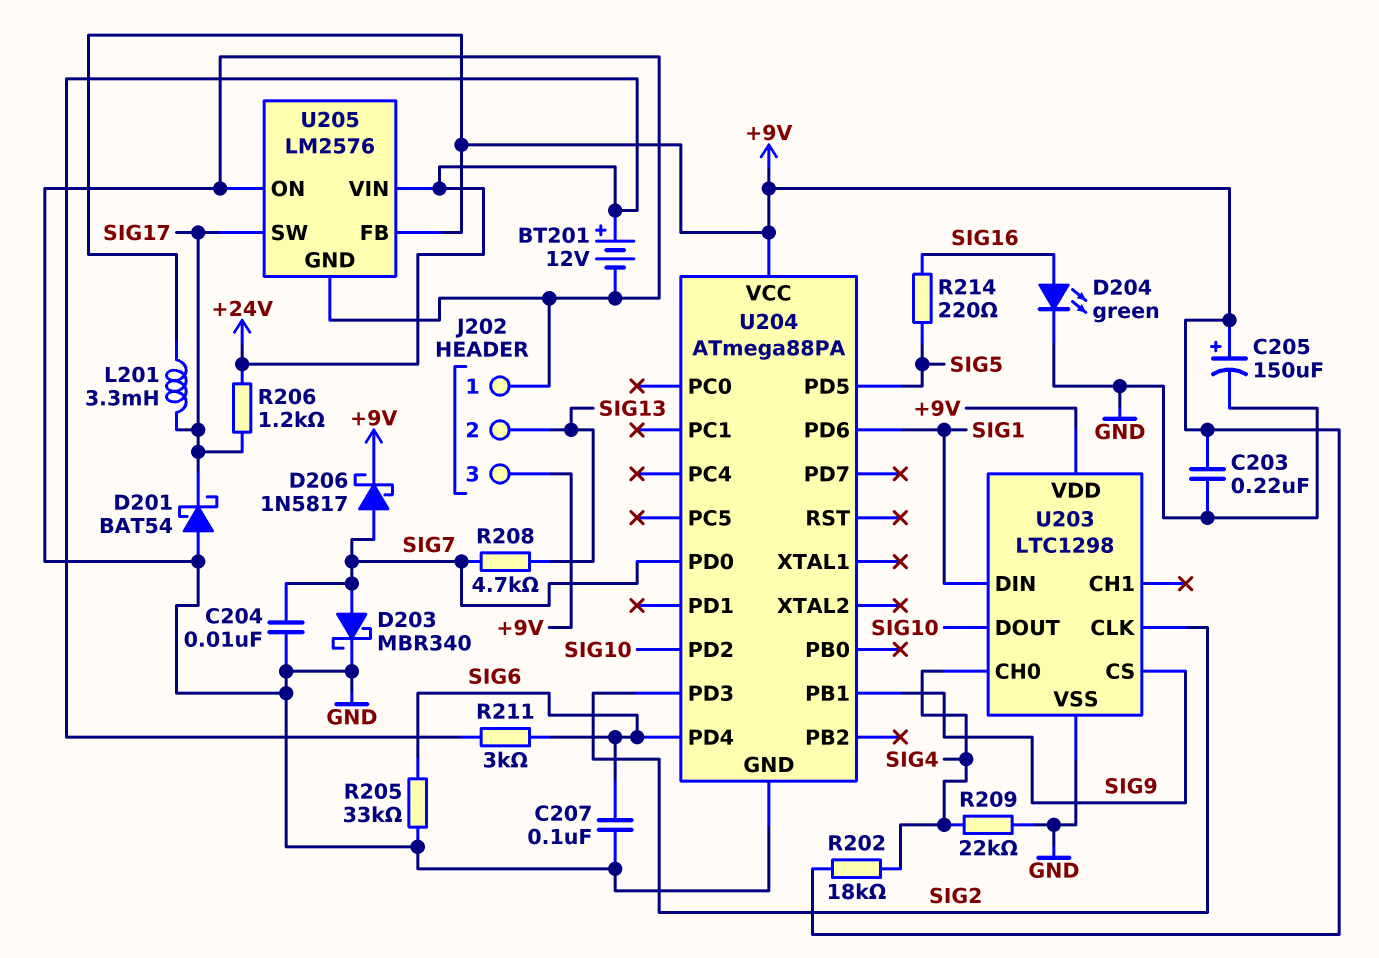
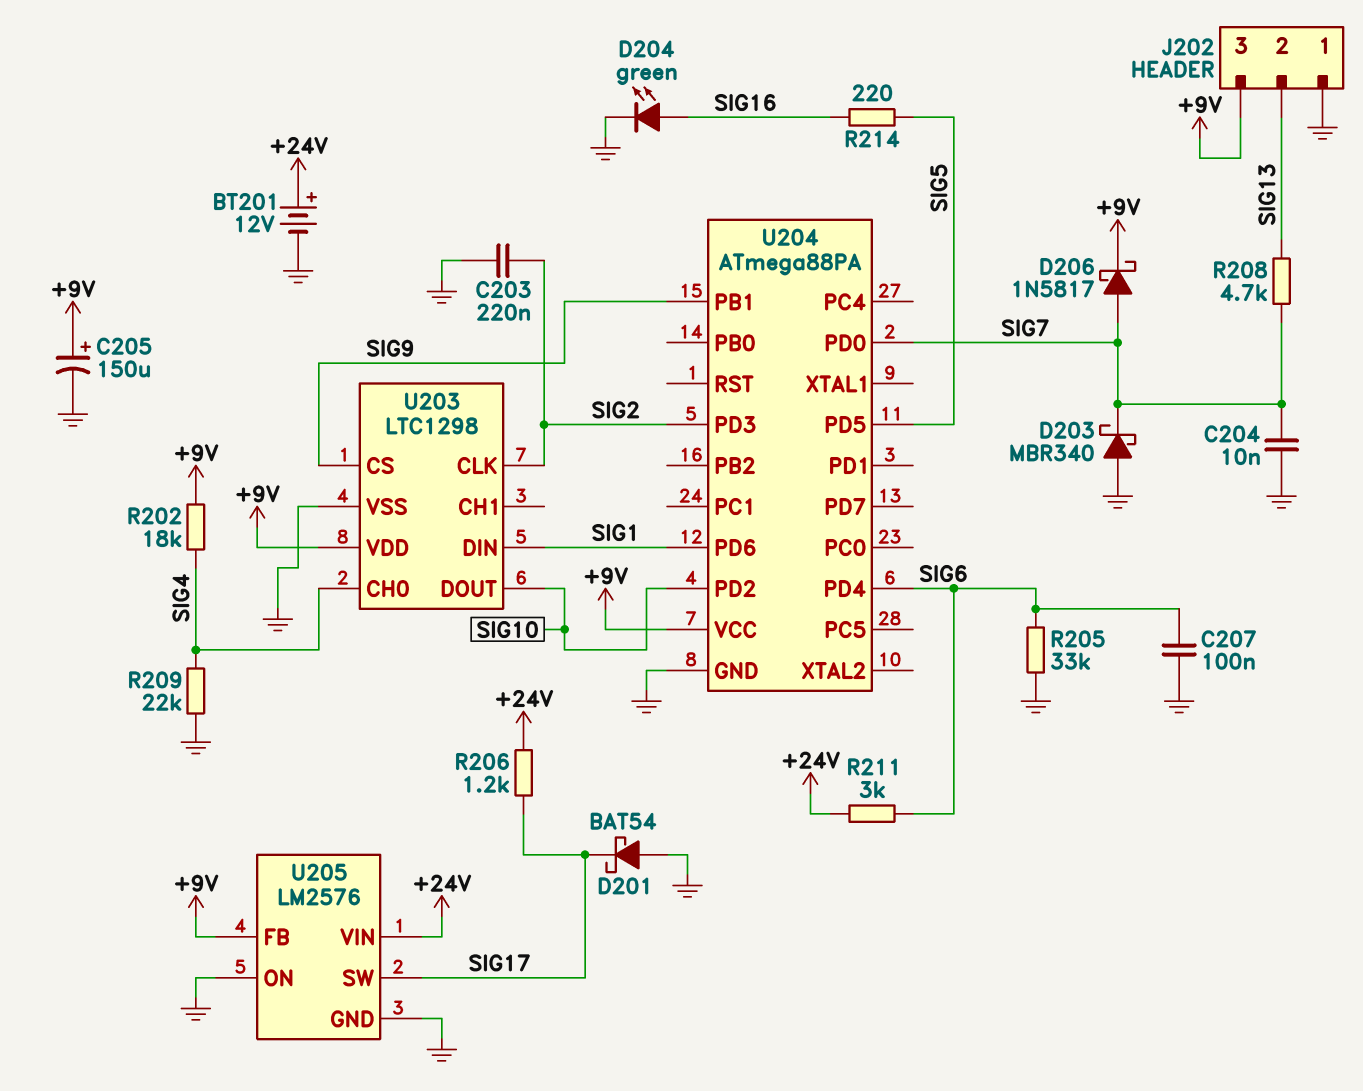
C203: 220nF (+9V, GND) -> 220nF (GND, SIG2)
D203: schottky MBR340 (A SIG7, K GND) -> schottky MBR340 (A GND, K SIG7)
L201: 3.3mH (+9V, SIG17) -> none

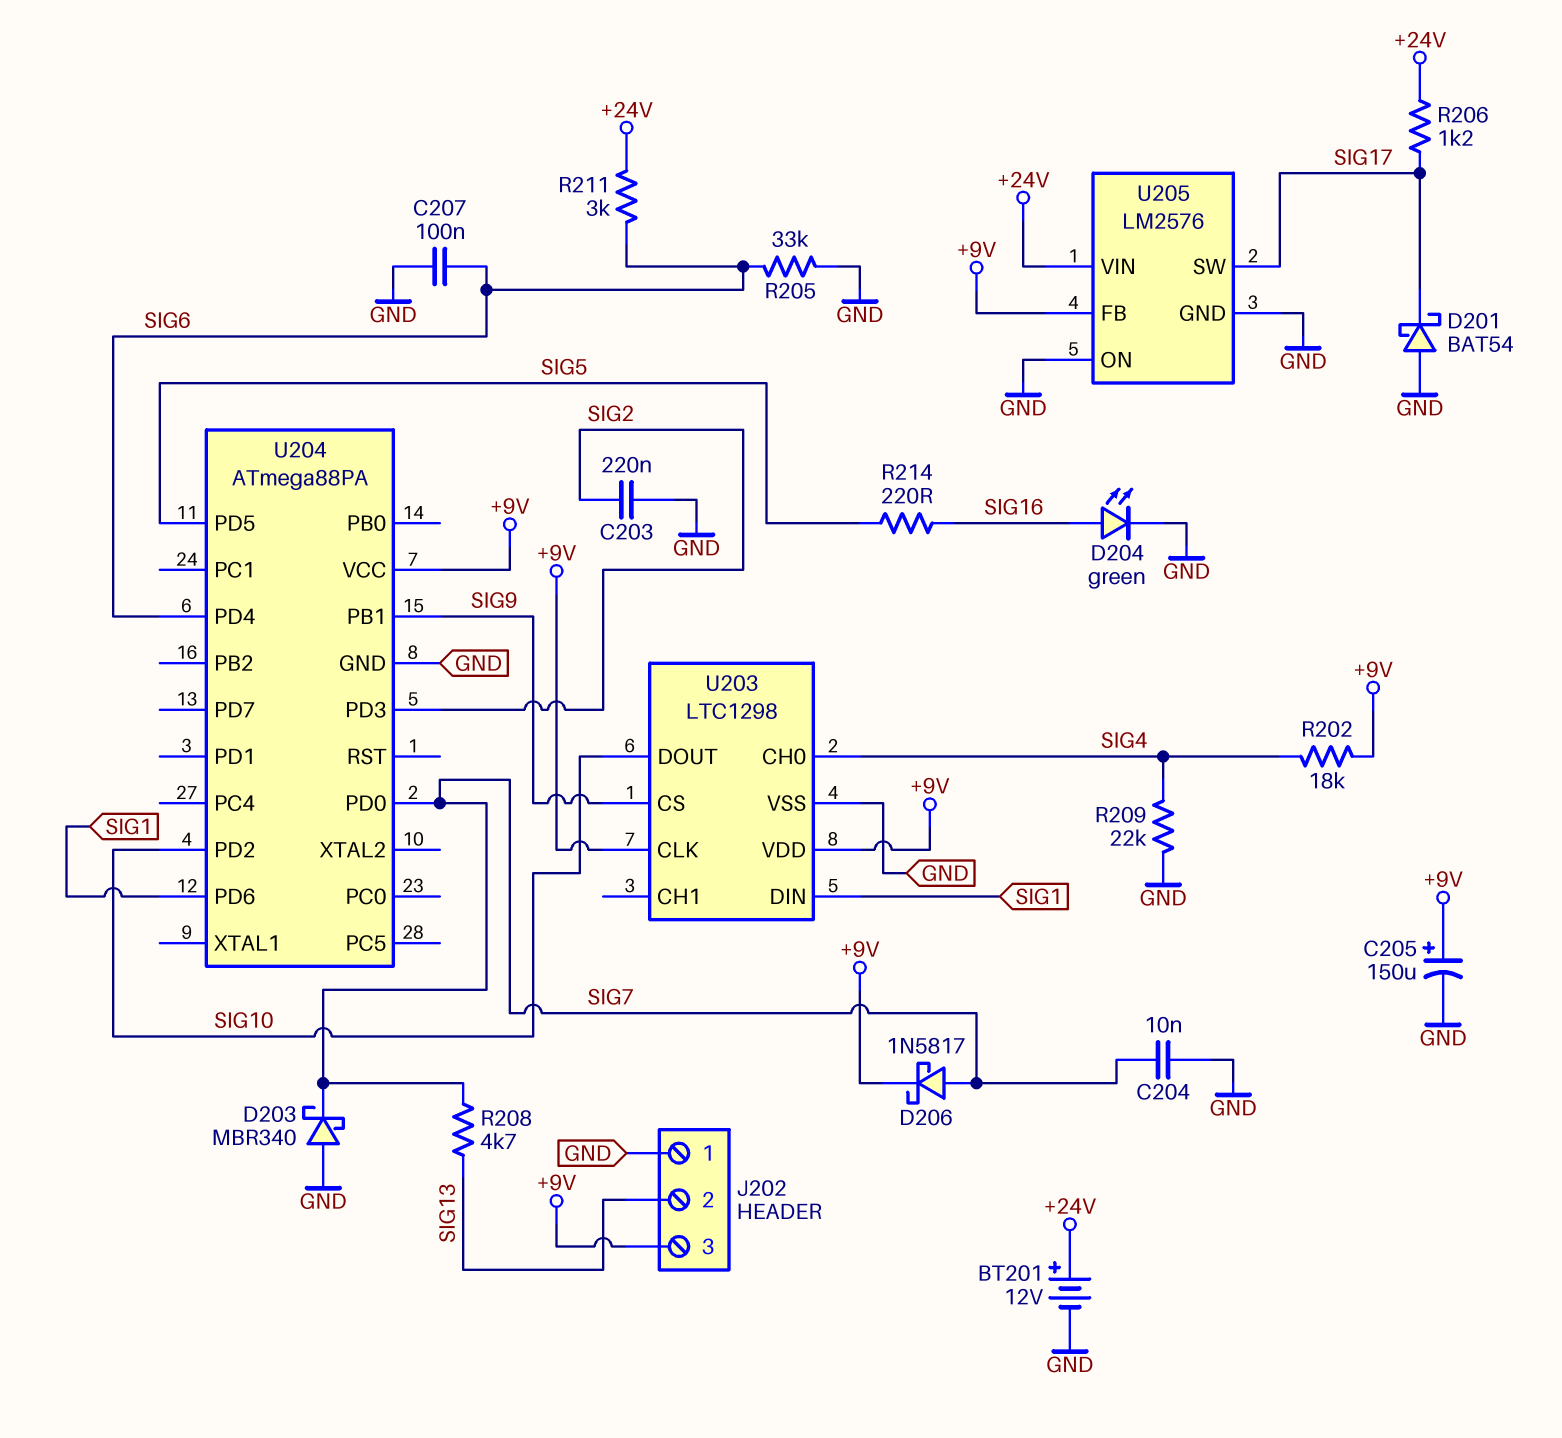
U203 pin CLK: SIG2 -> +9V

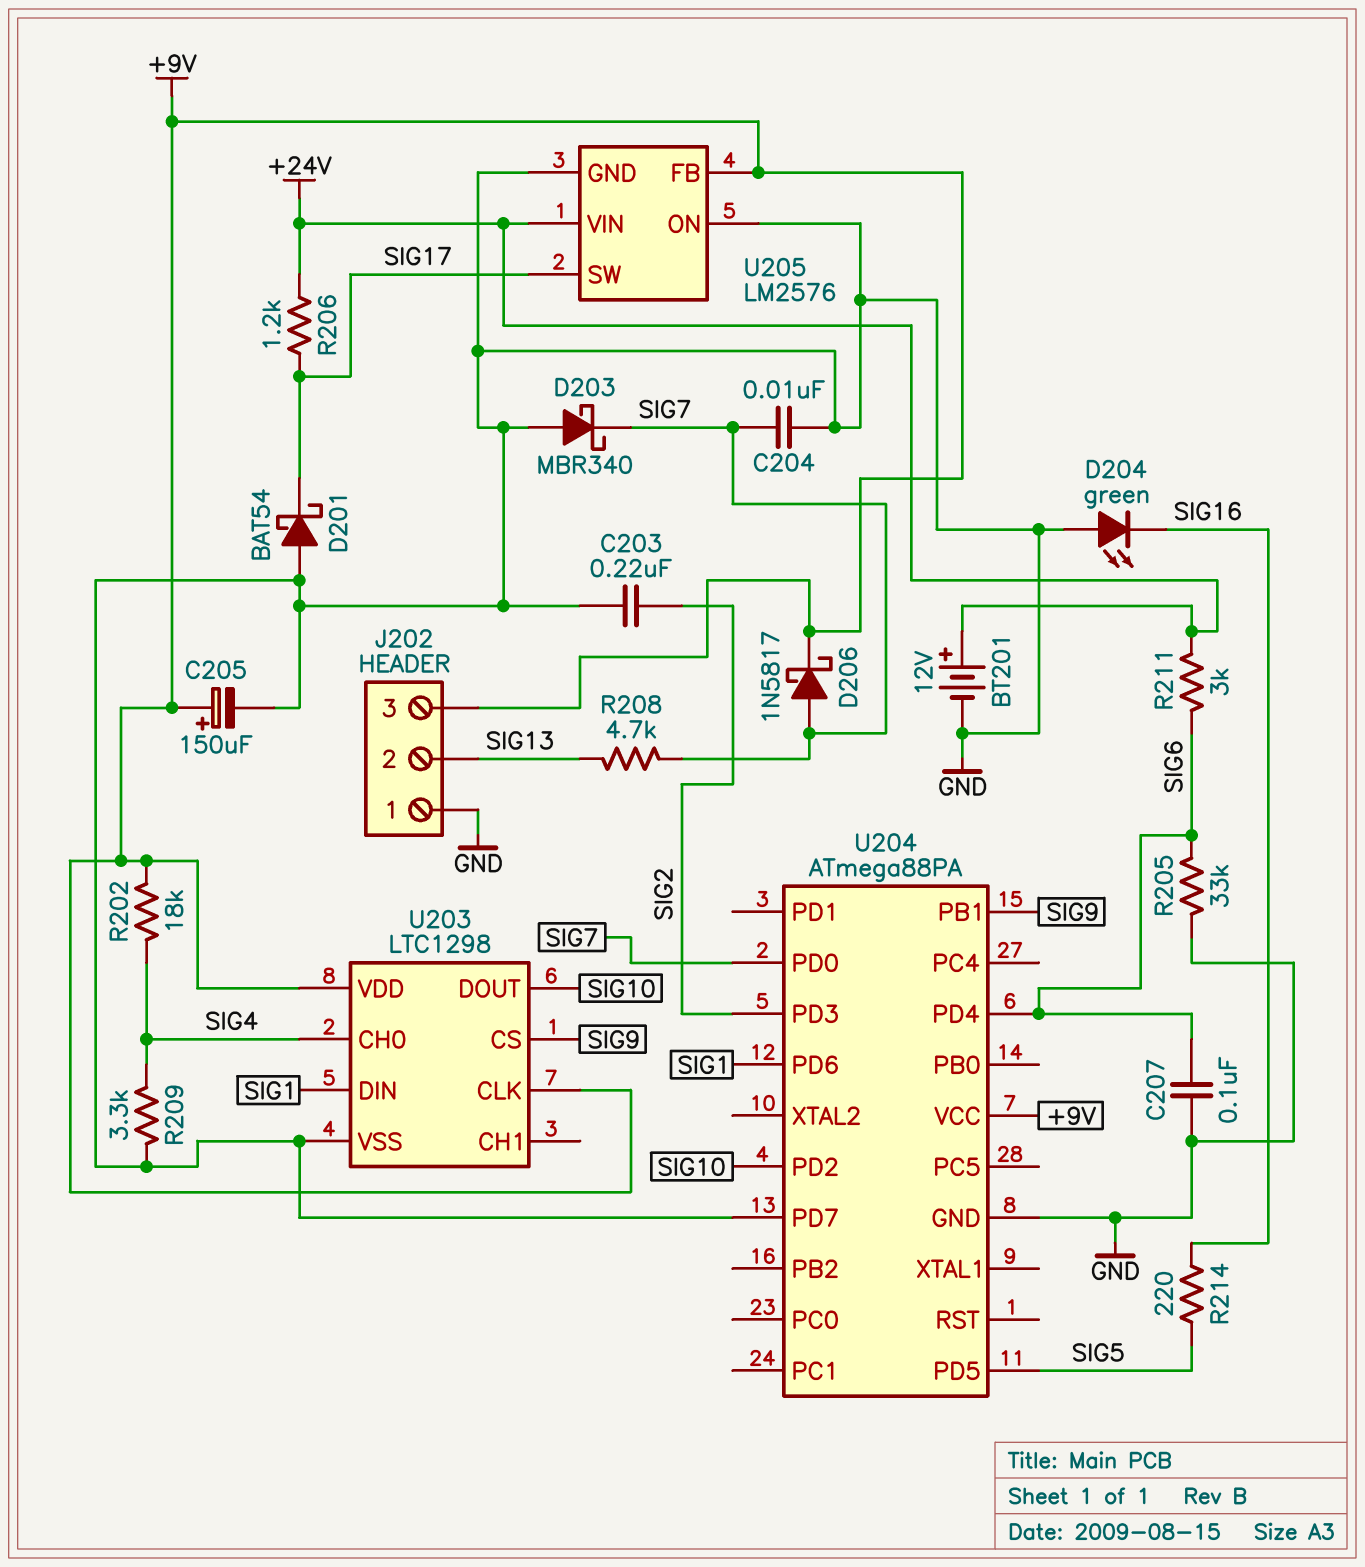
D204: LED green (A SIG16, K GND) -> LED green (A GND, K SIG16)
R209: 22k (GND, SIG4) -> 3.3k (GND, SIG4)
U204 pin PD7: none -> GND

